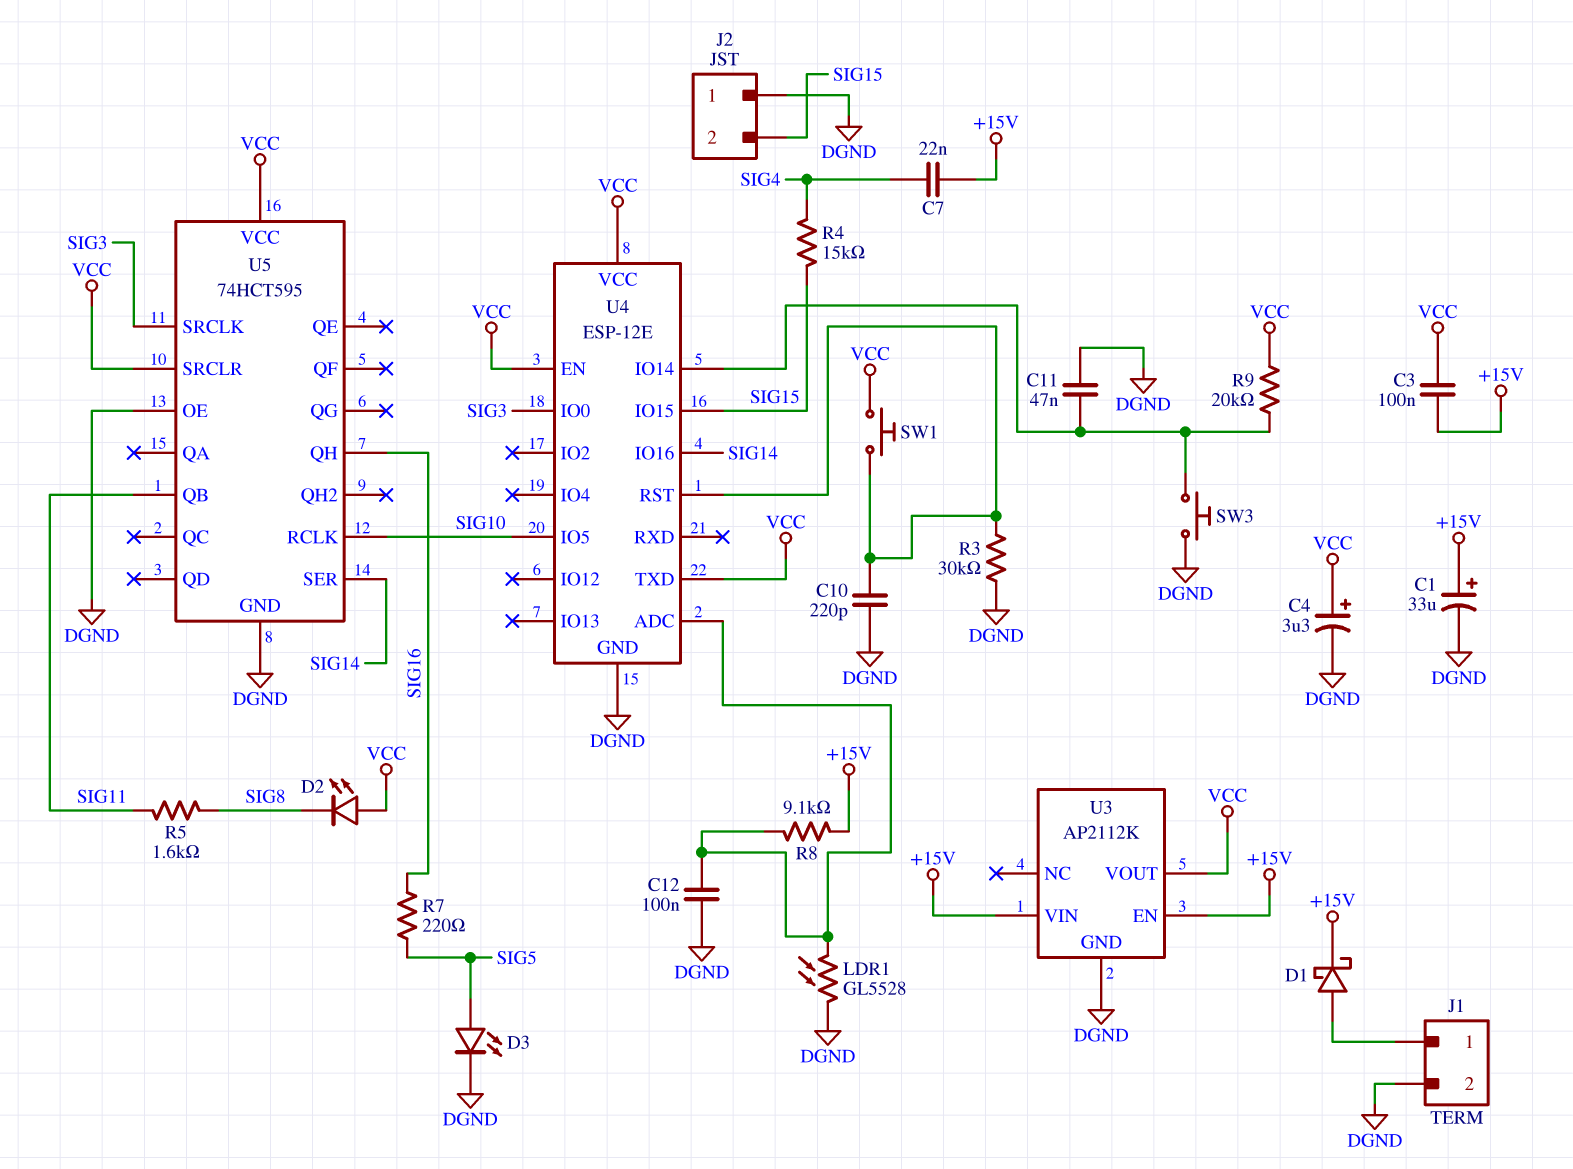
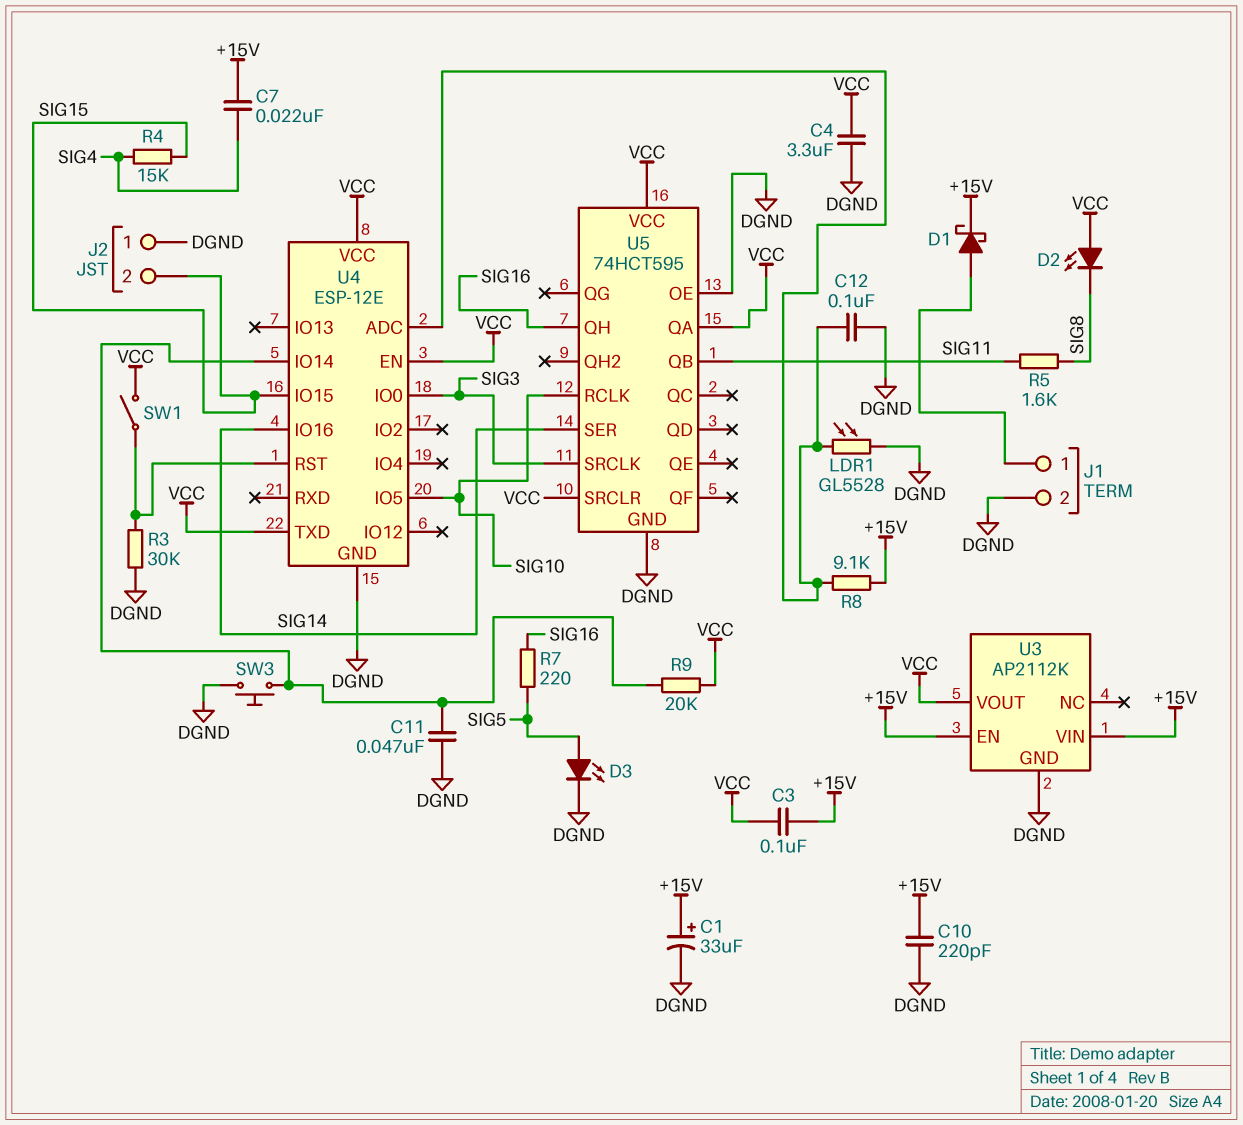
C4: 3.3uF (plus VCC, minus DGND) -> 3.3uF (DGND, VCC)
C10: 220pF (DGND, U4/RST) -> 220pF (+15V, DGND)
SW1: button (U4/RST, VCC) -> switch (U4/RST, VCC)
U5 pin QA: none -> VCC

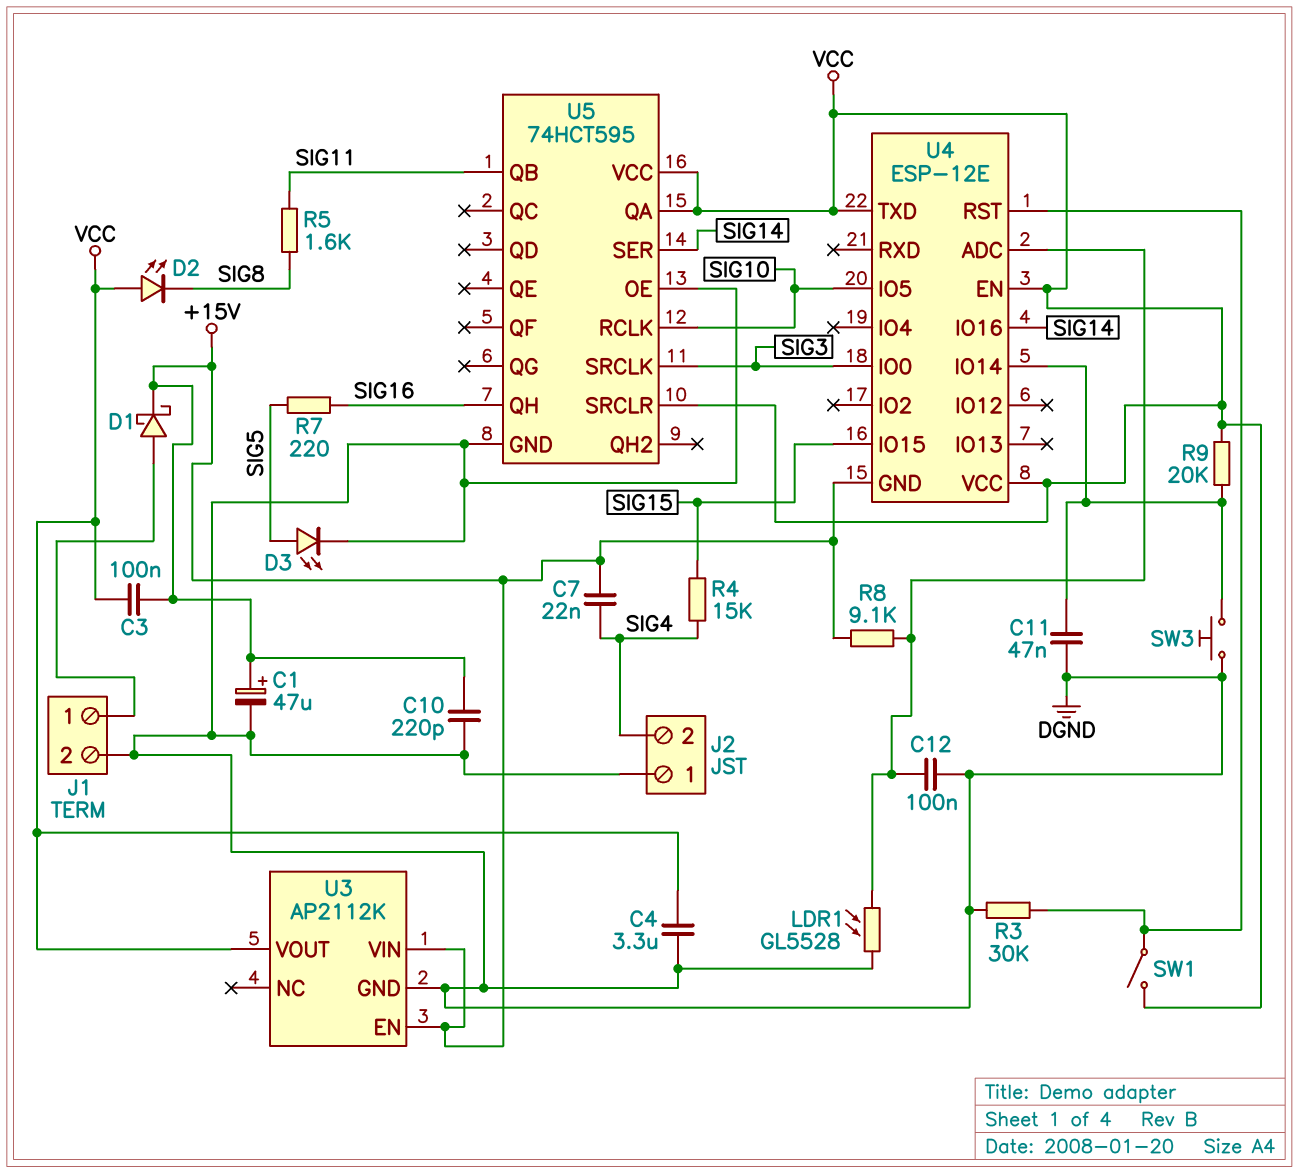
C1: 33uF (plus +15V, minus DGND) -> 47uF (plus +15V, minus DGND)
J2 pin 2: SIG15 -> SIG4
U4 pin GND: DGND -> +15V

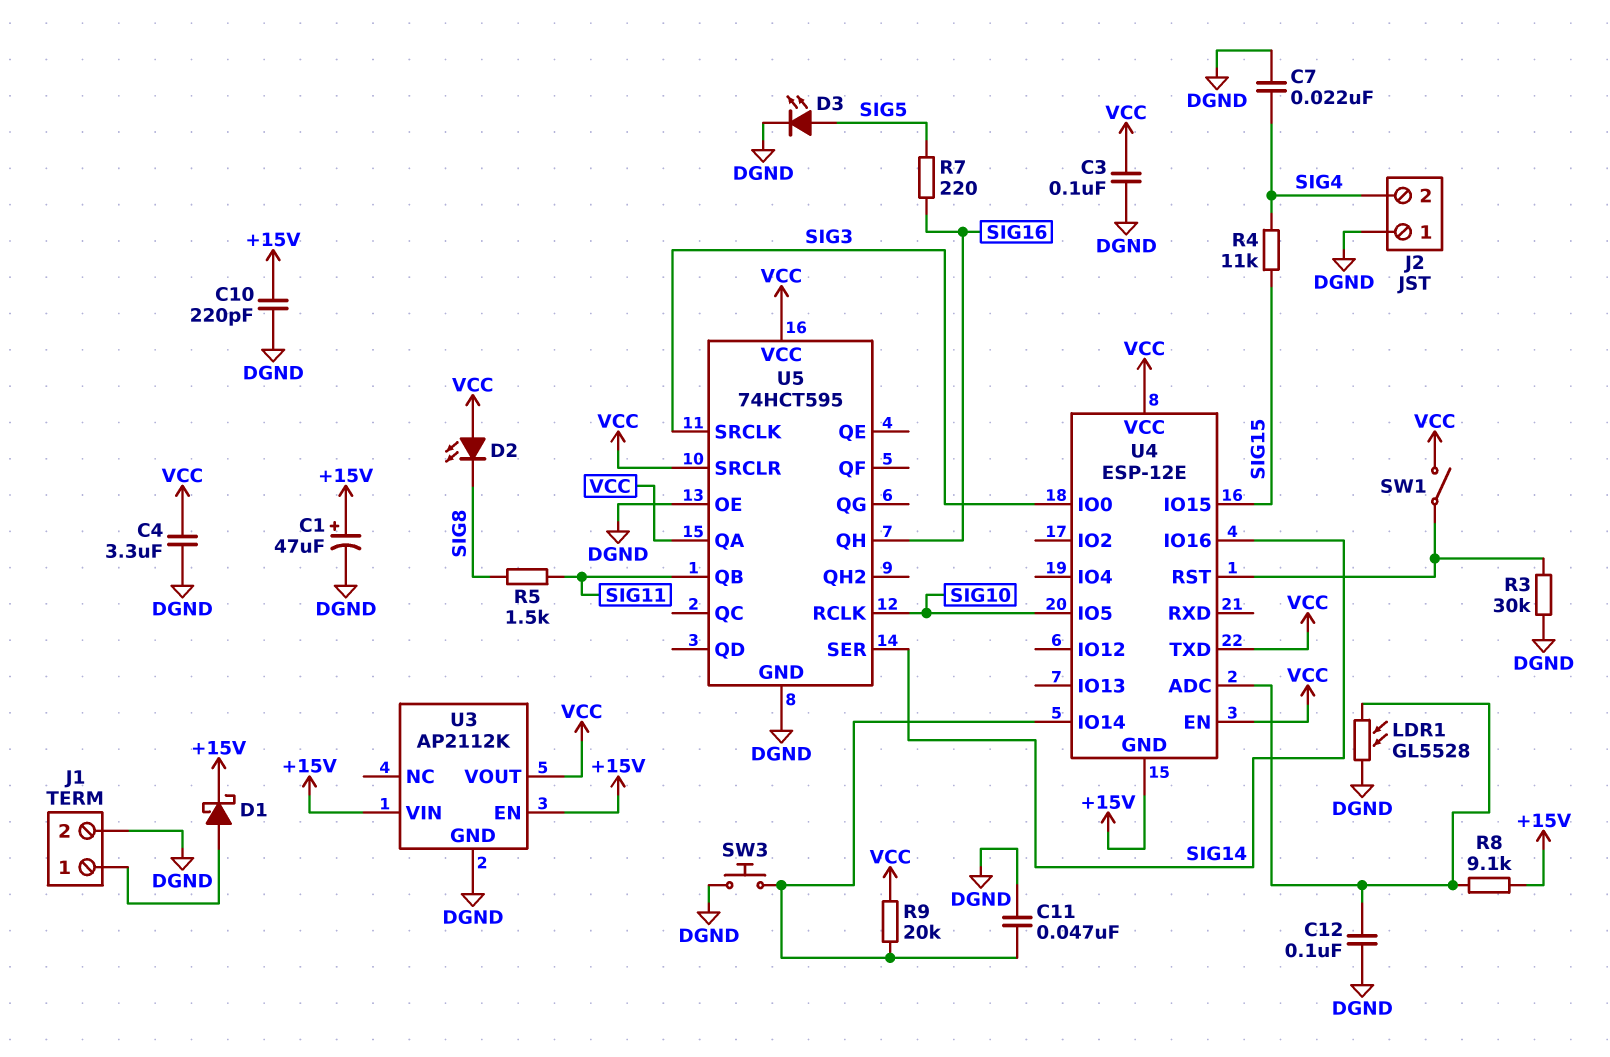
C3: 100nF (+15V, VCC) -> 100nF (DGND, VCC)
C7: 22nF (+15V, SIG4) -> 22nF (DGND, SIG4)
R4: 15k (SIG4, SIG15) -> 11k (SIG4, SIG15)
R5: 1.6k (SIG8, SIG11) -> 1.5k (SIG8, SIG11)

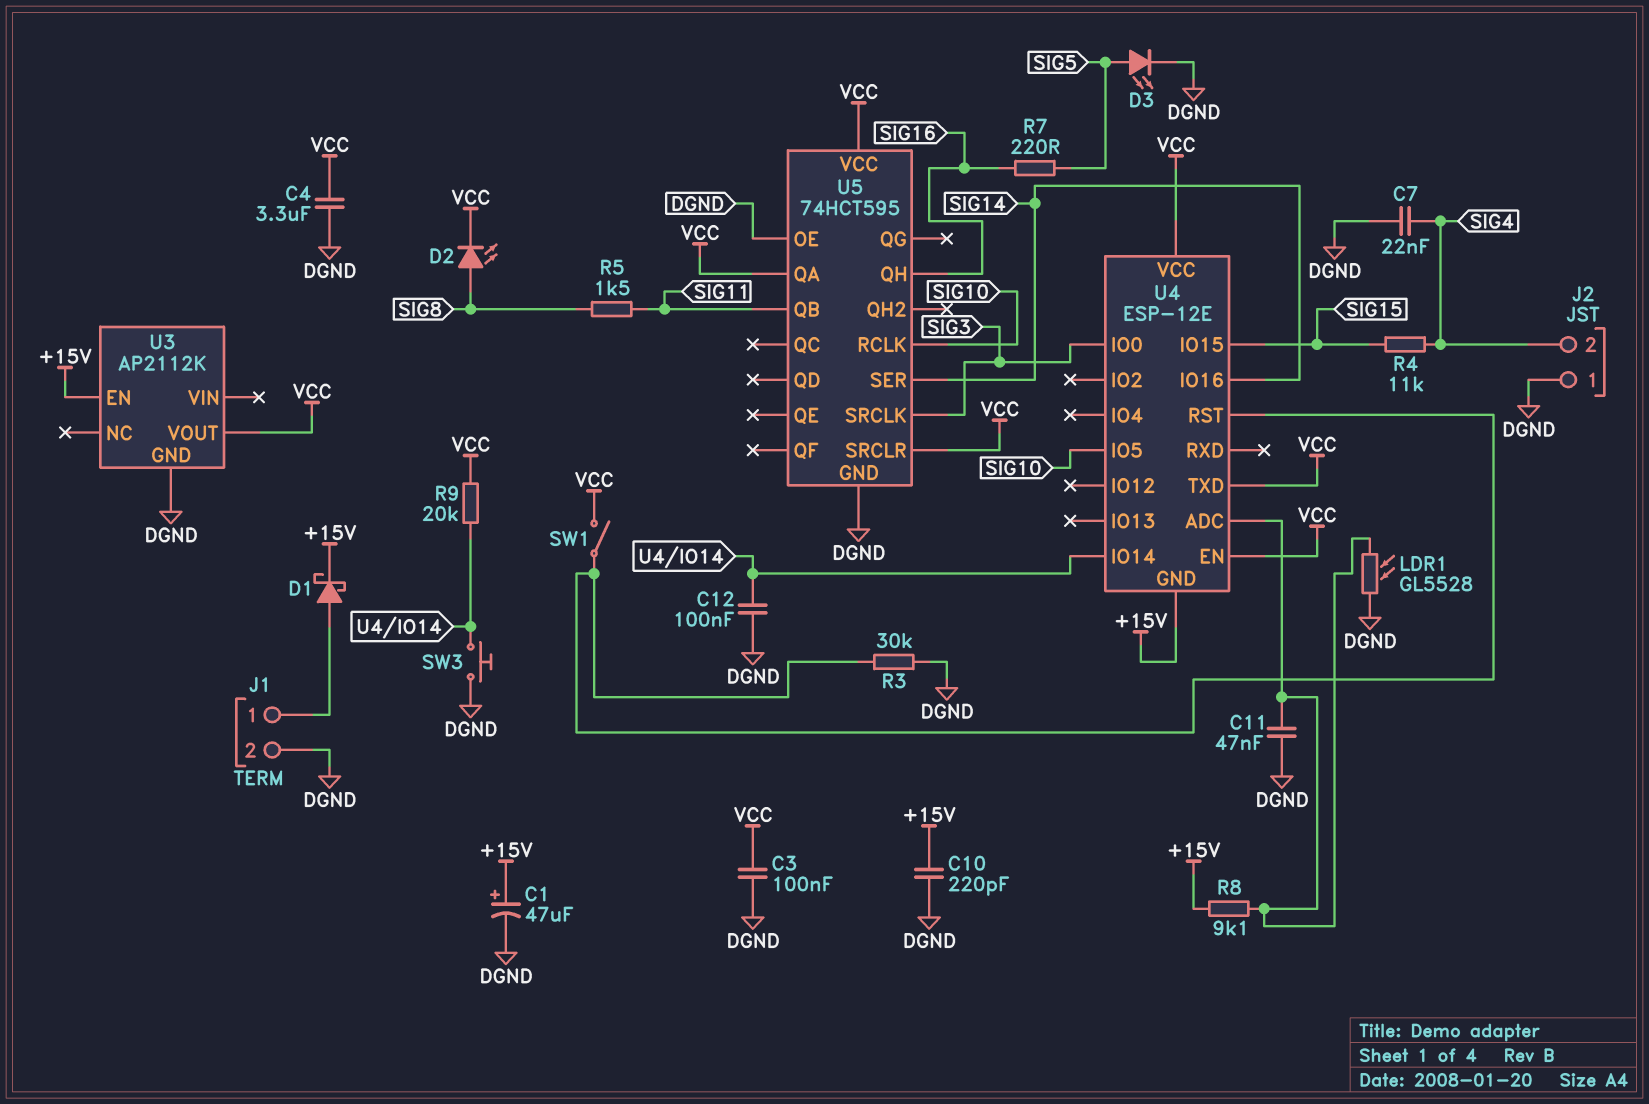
C11: 47nF (DGND, U4/IO14) -> 47nF (DGND, U4/ADC)
C12: 100nF (DGND, U4/ADC) -> 100nF (DGND, U4/IO14)
D2: LED (A VCC, K SIG8) -> LED (A SIG8, K VCC)
U3 pin VIN: +15V -> none

